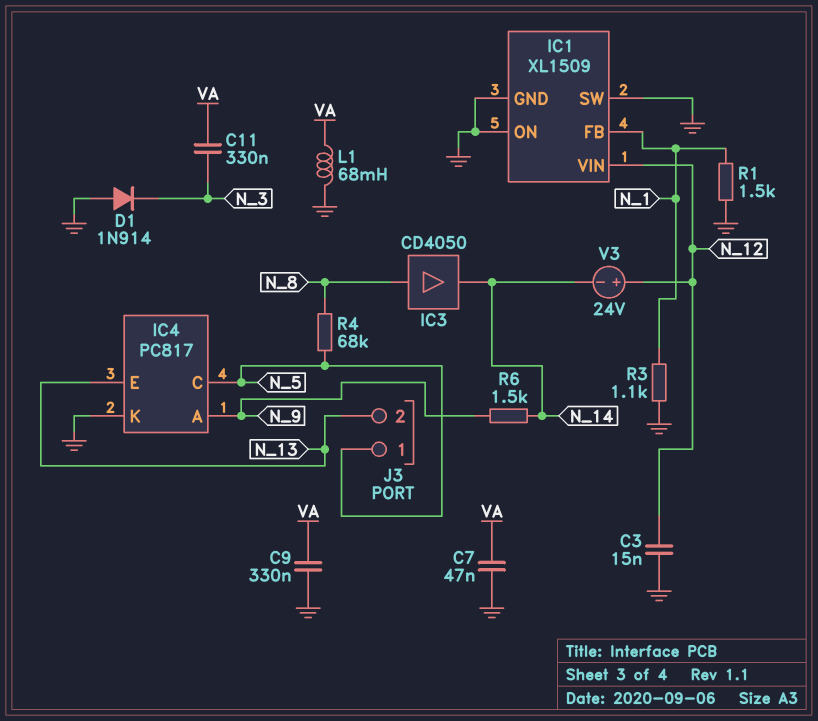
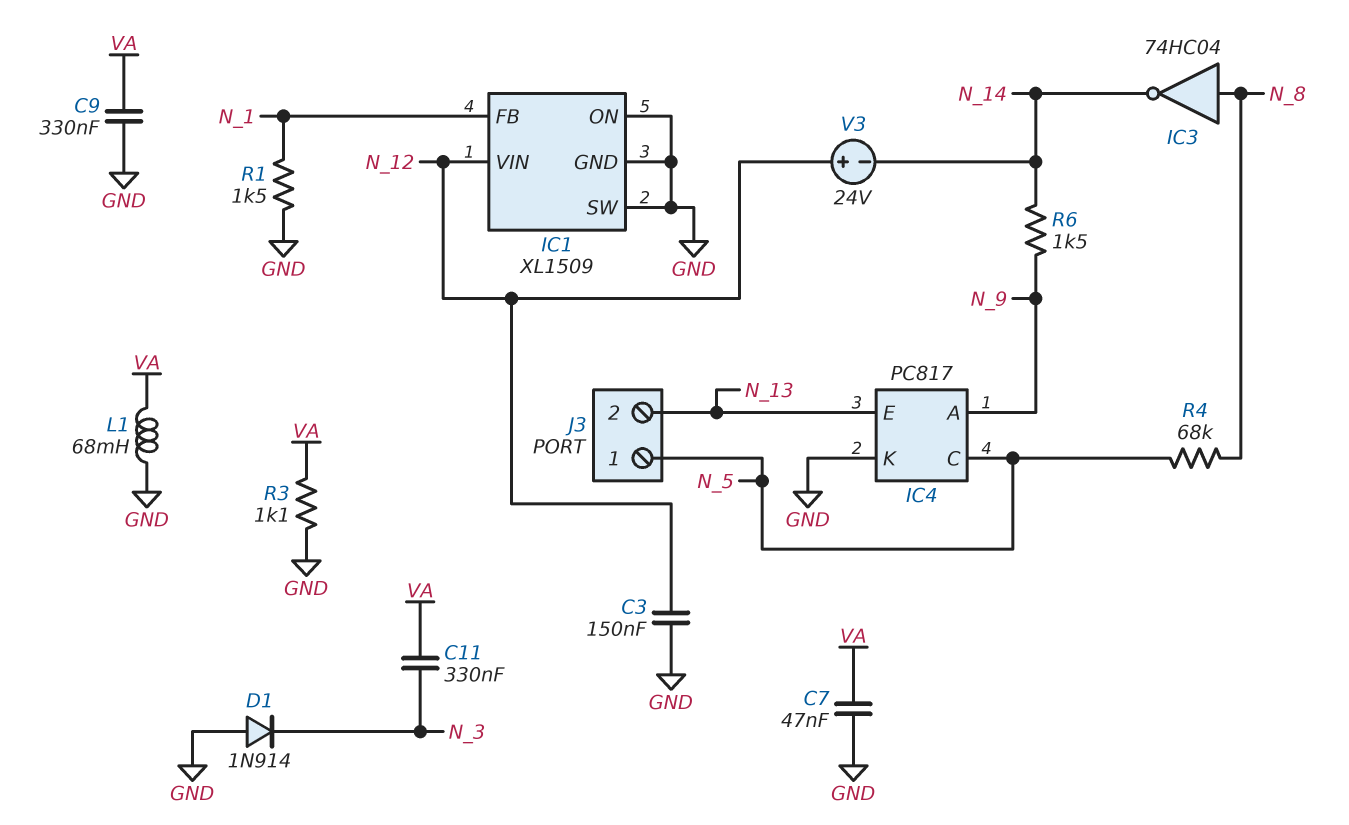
C3: 15nF (GND, N_12) -> 150nF (GND, N_12)
IC3: buffer CD4050 (in N_8, out N_14) -> NOT 74HC04 (in N_8, out N_14)
R3: 1.1k (GND, N_1) -> 1.1k (GND, VA)

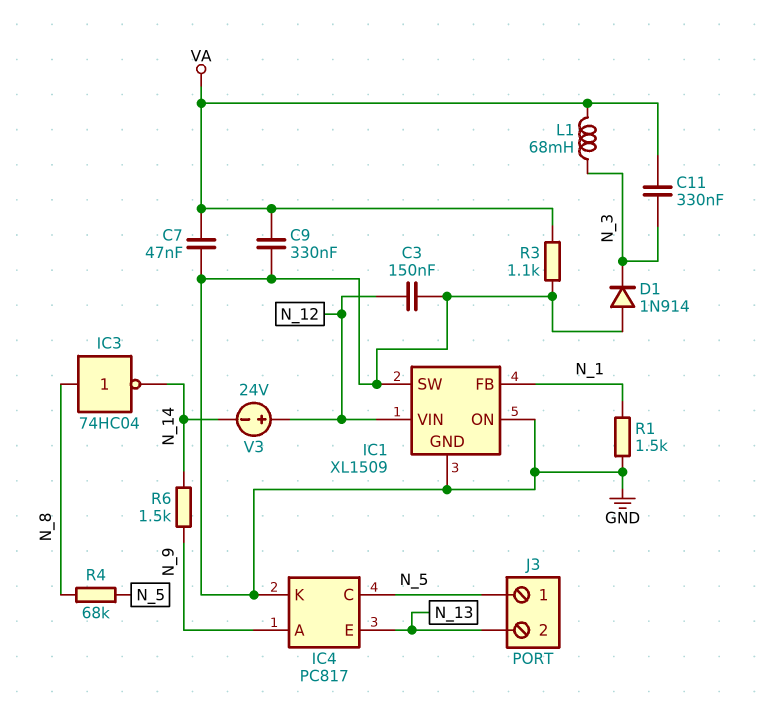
L1: 68mH (GND, VA) -> 68mH (N_3, VA)

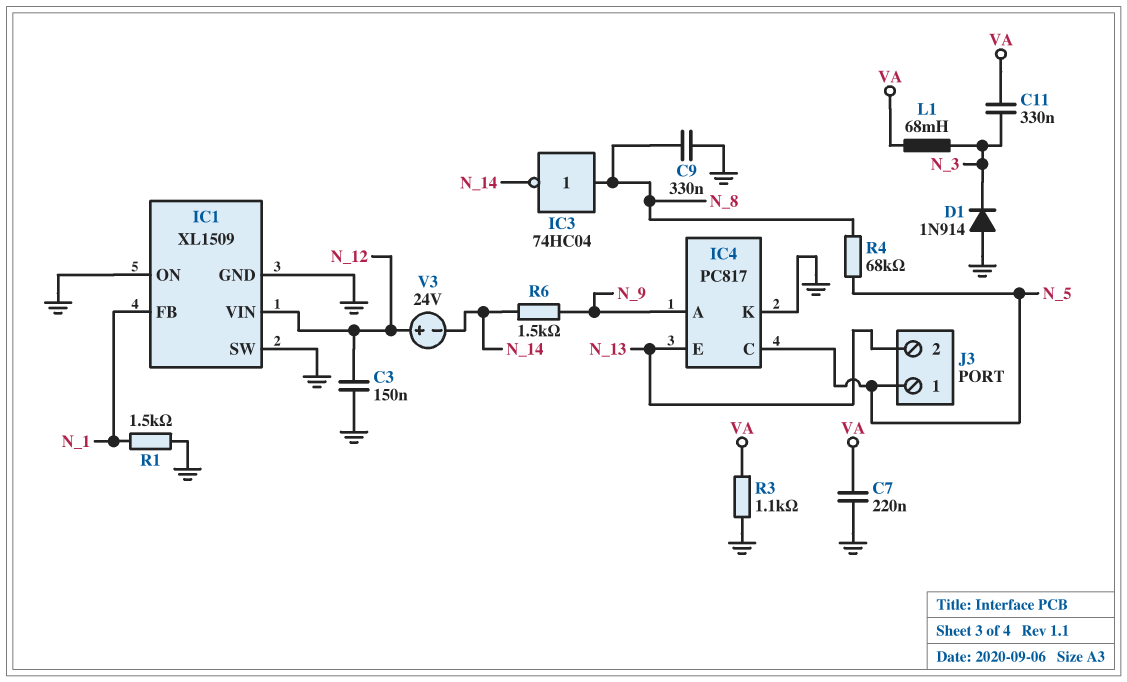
C7: 47nF (GND, VA) -> 220nF (GND, VA)
C9: 330nF (GND, VA) -> 330nF (GND, N_8)

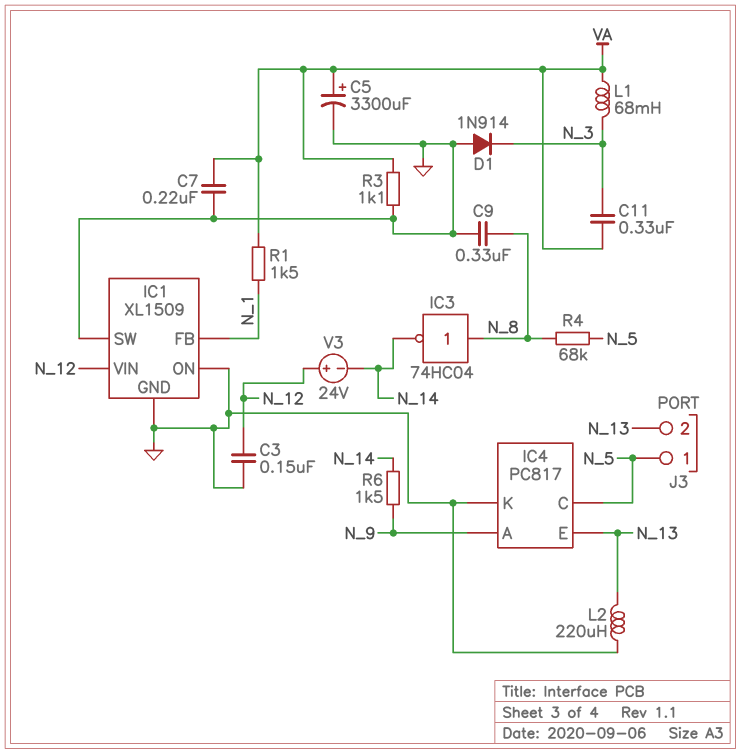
C5: none -> 3300uF (plus VA, minus GND)
L2: none -> 220uH (GND, N_13)
R1: 1.5k (GND, N_1) -> 1.5k (N_1, VA)

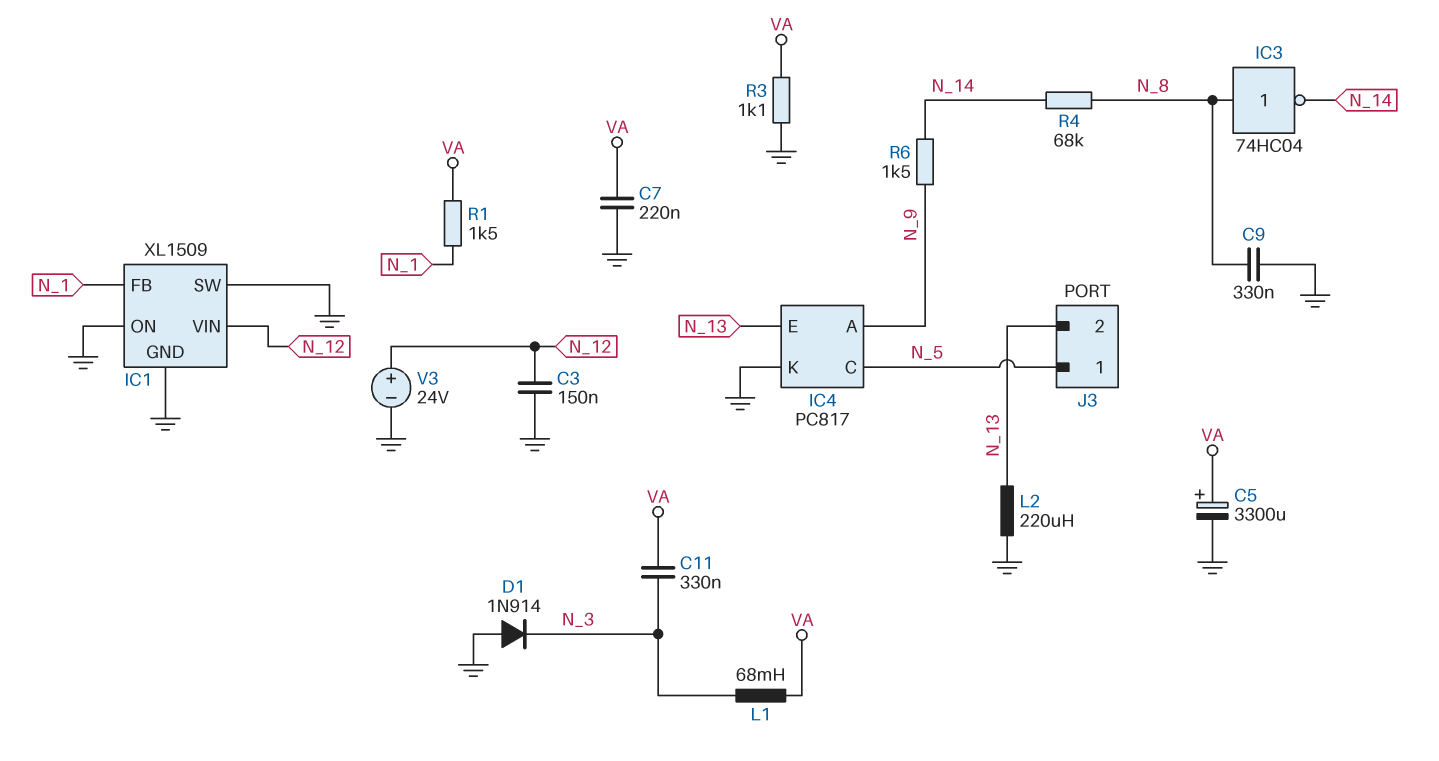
R4: 68k (N_5, N_8) -> 68k (N_8, N_14)
V3: 24V (plus N_12, minus N_14) -> 24V (plus N_12, minus GND)

